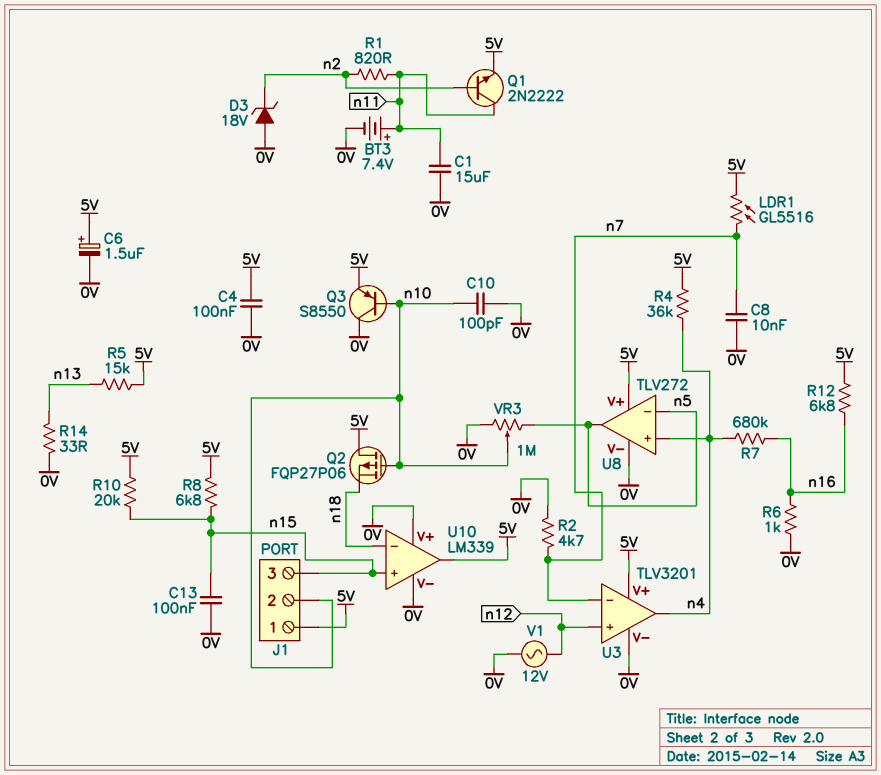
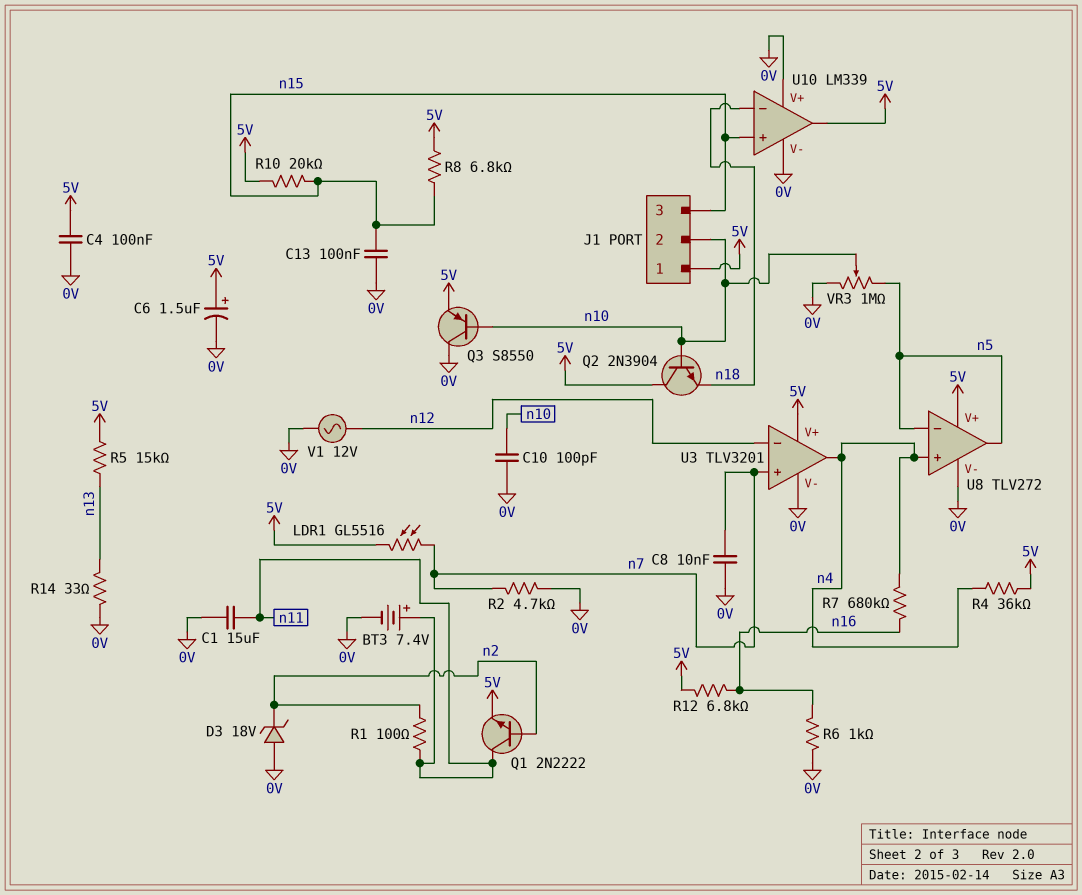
Q2: PMOS FQP27P06 (G n10, D 5V, S n18) -> NPN 2N3904 (B n10, C 5V, E n18)
R1: 820 (n2, n11) -> 100 (n2, n11)
U3 pin in+: n12 -> n7
U3 pin in-: n7 -> n12

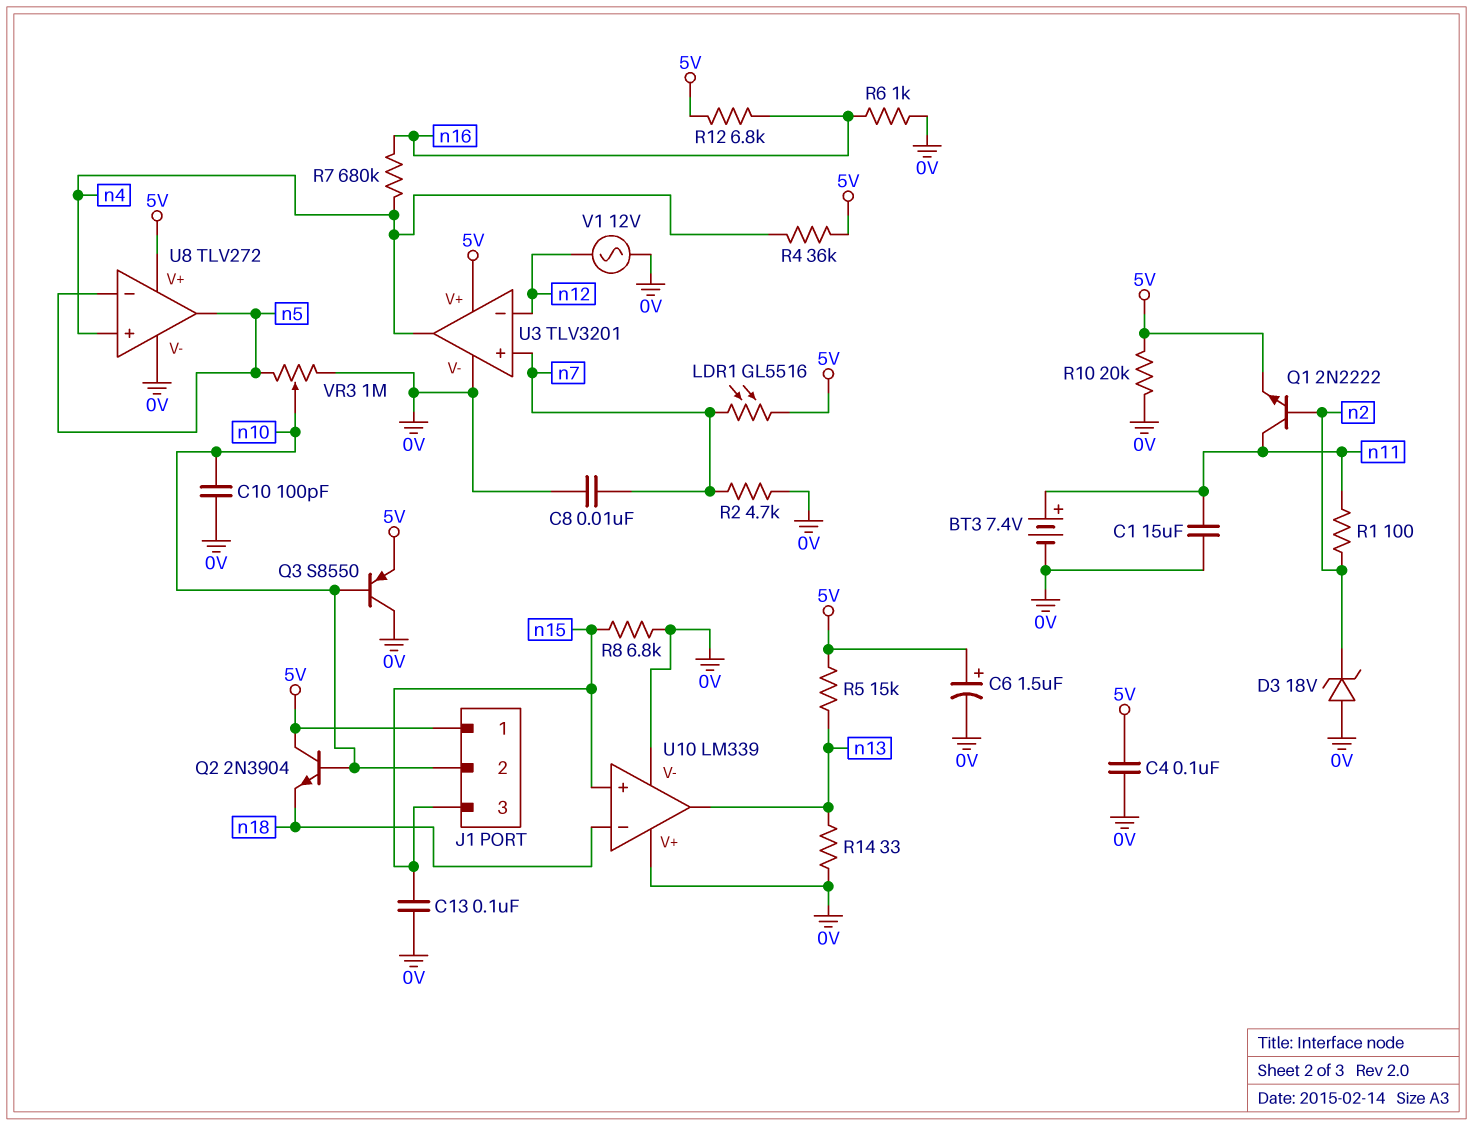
R8: 6.8k (5V, n15) -> 6.8k (0V, n15)
R10: 20k (5V, n15) -> 20k (0V, 5V)
U10 pin out: 5V -> n13

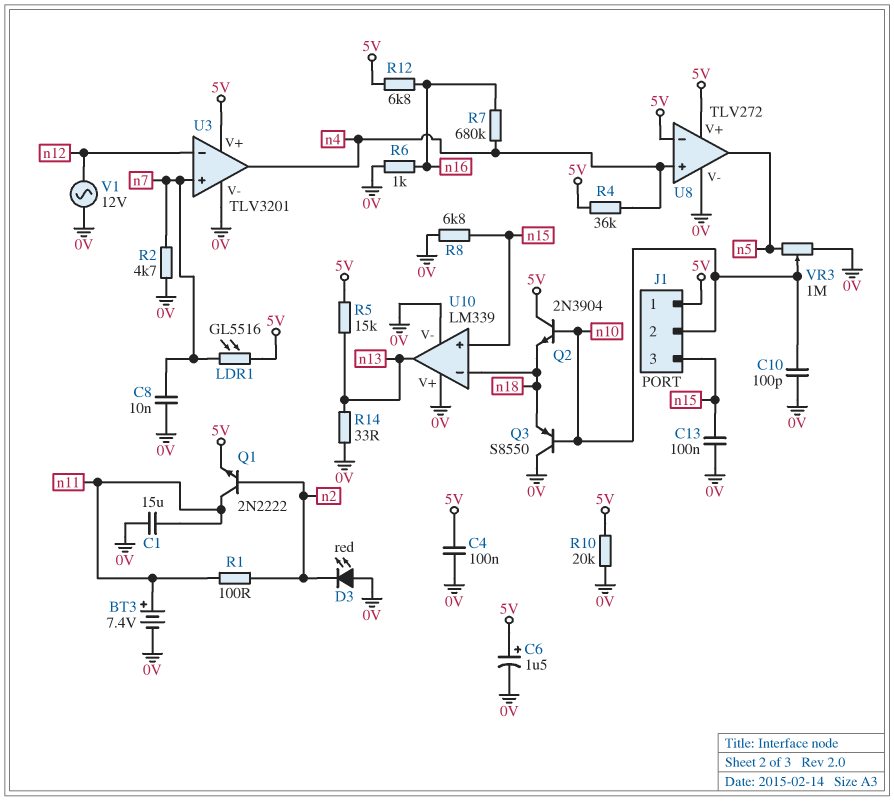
D3: zener 18V (A 0V, K n2) -> LED red (A 0V, K n2)
Q3: PNP S8550 (B n10, C 0V, E 5V) -> PNP S8550 (B n10, C 0V, E n18)
U8 pin in-: n5 -> 5V

